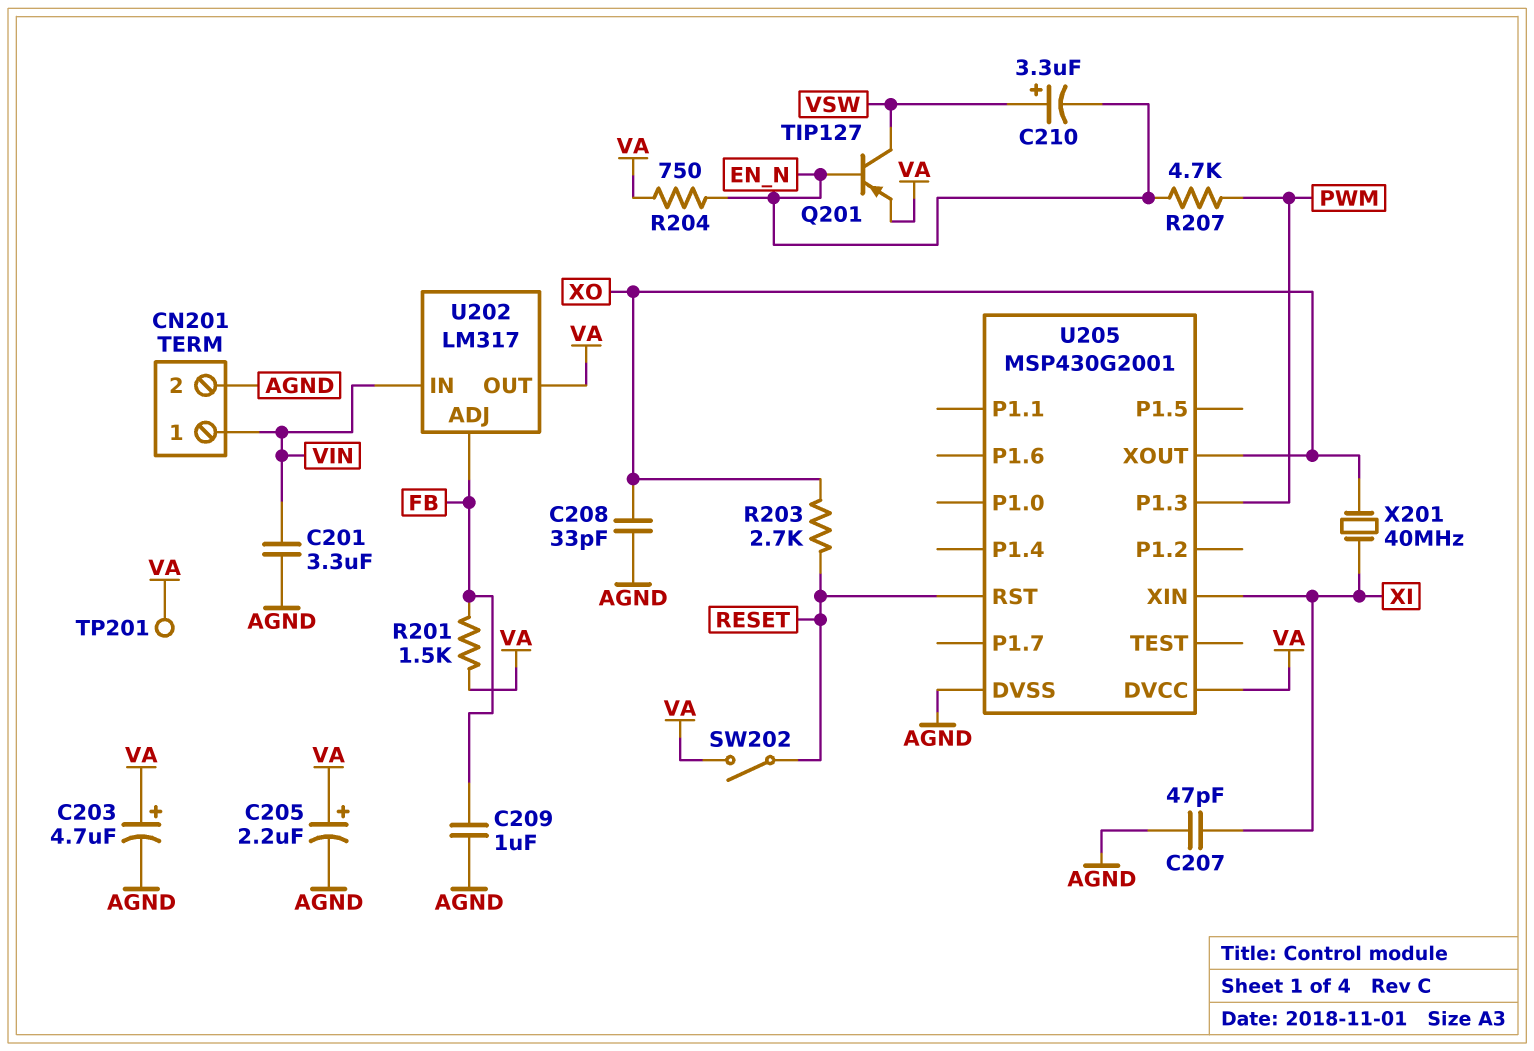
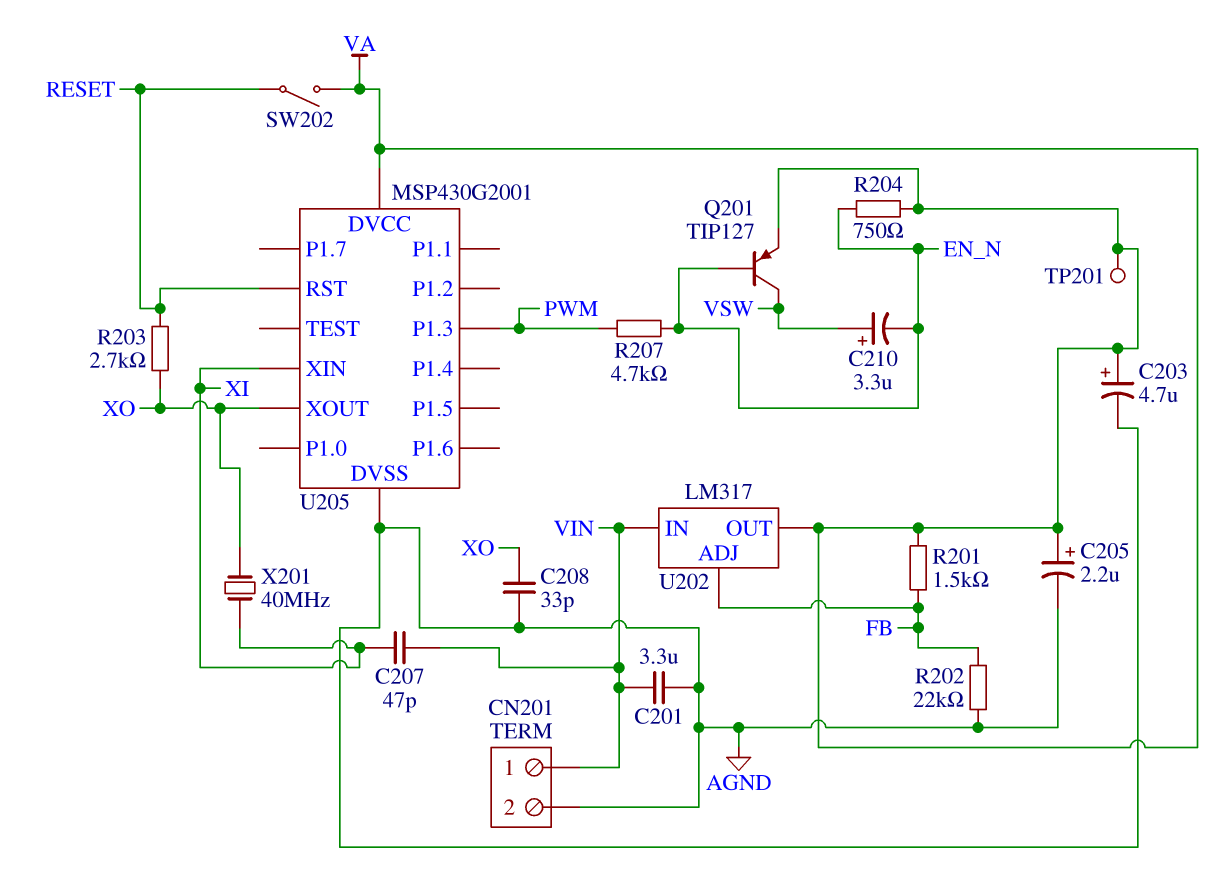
C207: 47pF (AGND, XI) -> 47pF (VIN, XI)
C209: 1uF (AGND, FB) -> none
R202: none -> 22k (AGND, FB)

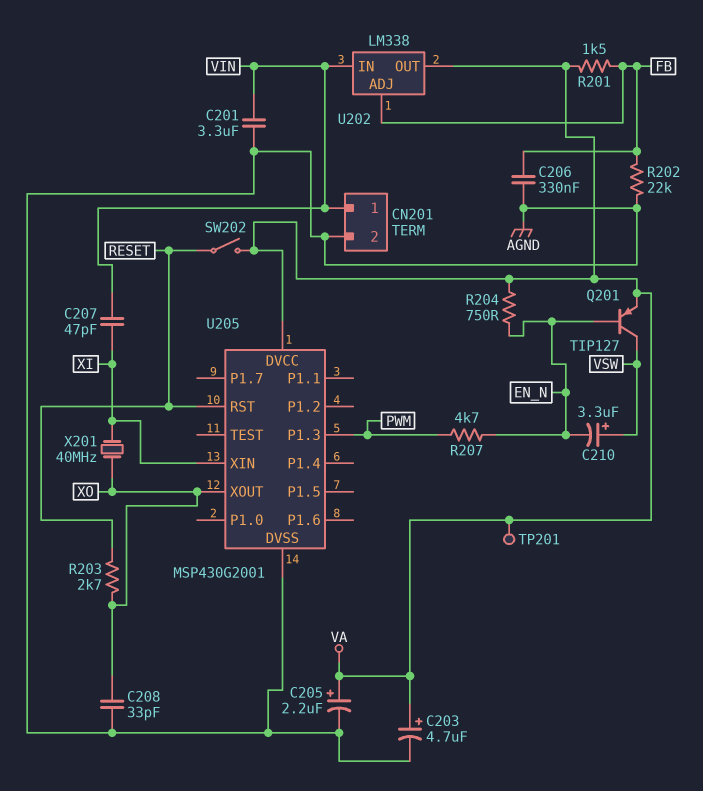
C206: none -> 330nF (AGND, FB)
U202: LM317 -> LM338

